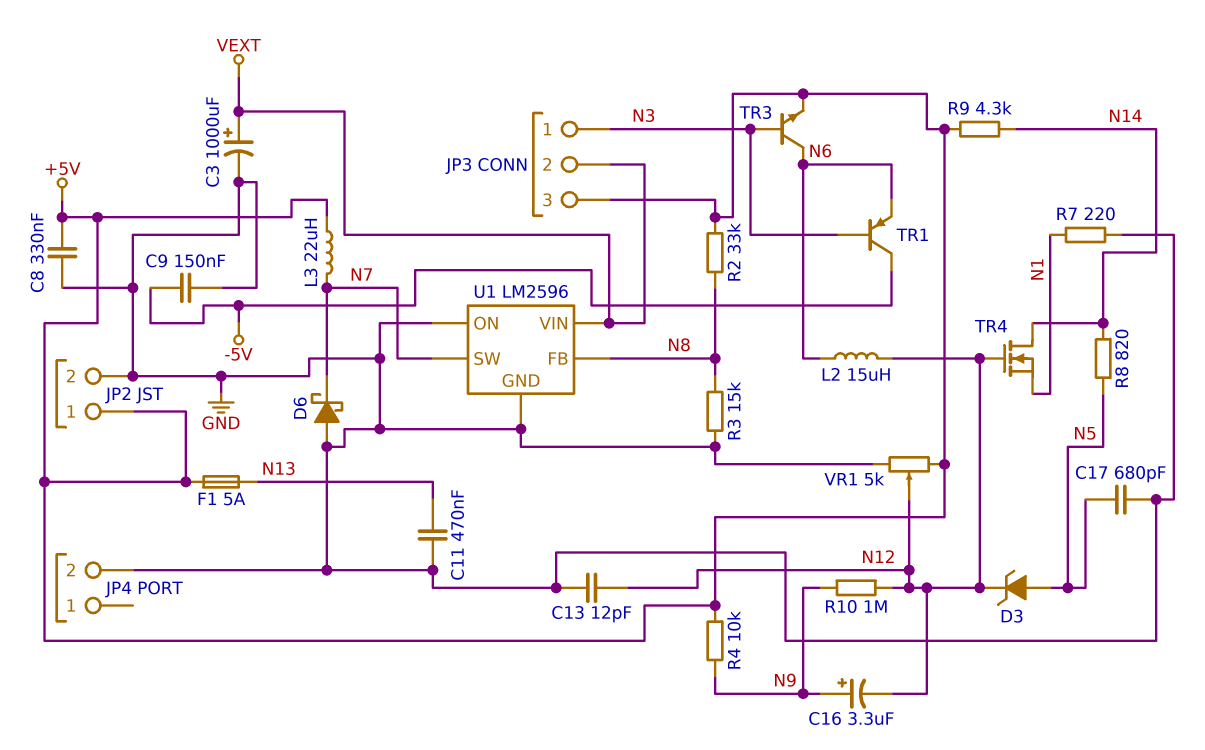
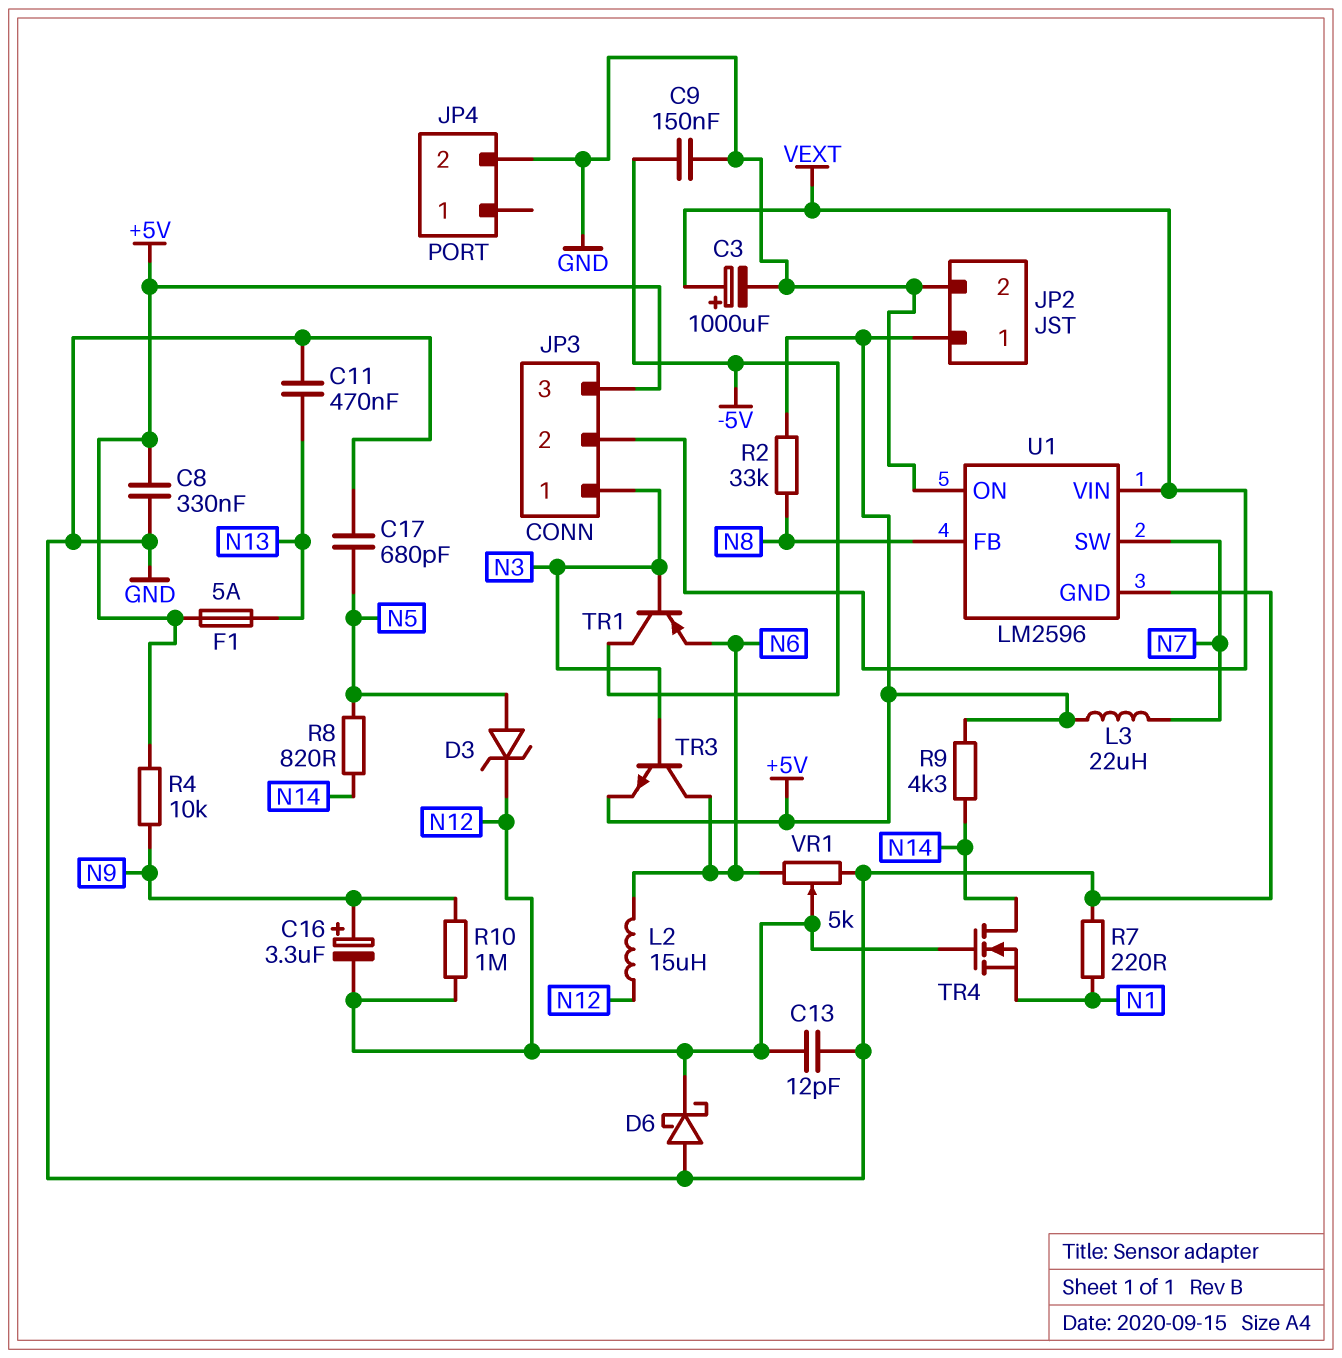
D6: schottky (A GND, K N7) -> schottky (A GND, K N12)
R3: 15k (GND, N8) -> none
VR1: 5k (+5V, GND, wiper N12) -> 5k (GND, N6, wiper N12)

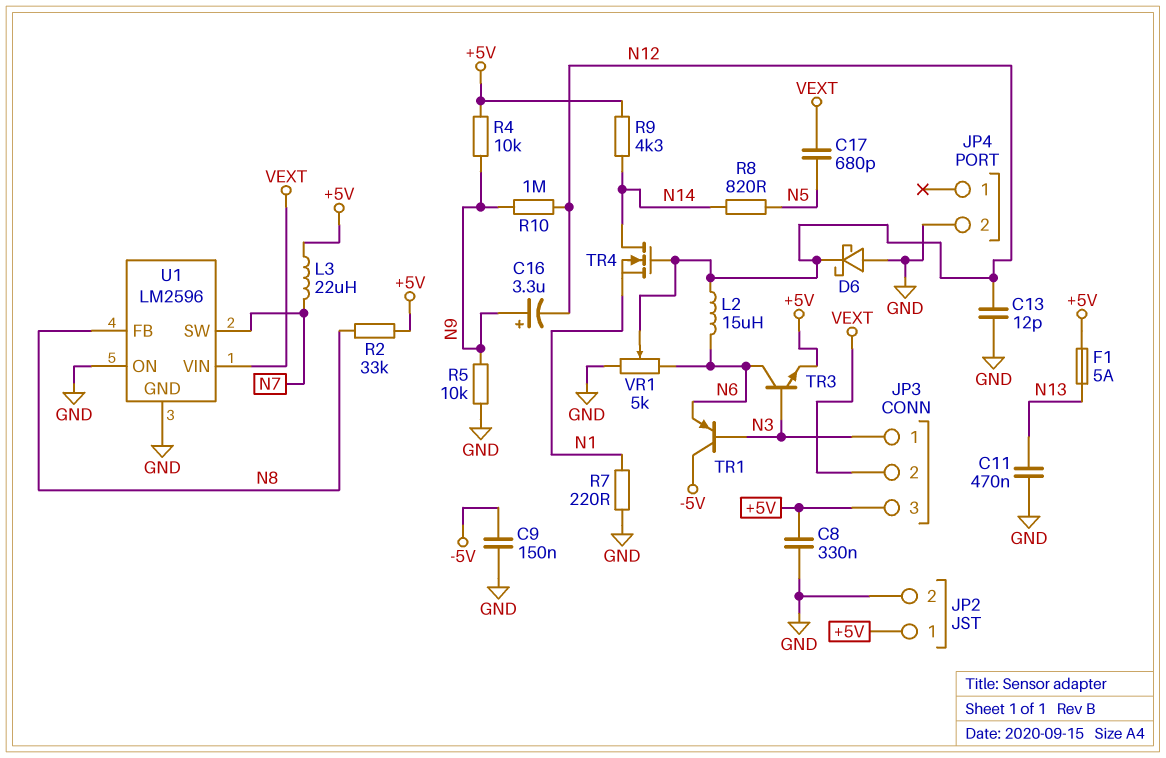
C3: 1000uF (plus VEXT, minus GND) -> none
C17: 680pF (GND, N5) -> 680pF (N5, VEXT)
D3: zener (A N5, K N12) -> none
R5: none -> 10k (GND, N9)

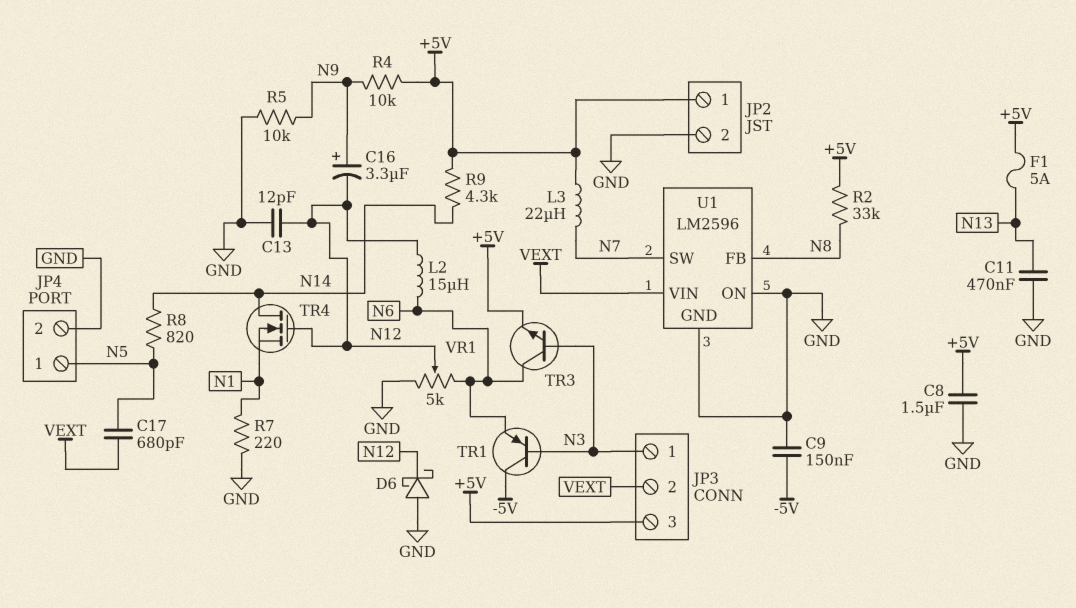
C8: 330nF (+5V, GND) -> 1.5uF (+5V, GND)
JP4 pin 1: none -> N5
R10: 1M (N9, N12) -> none

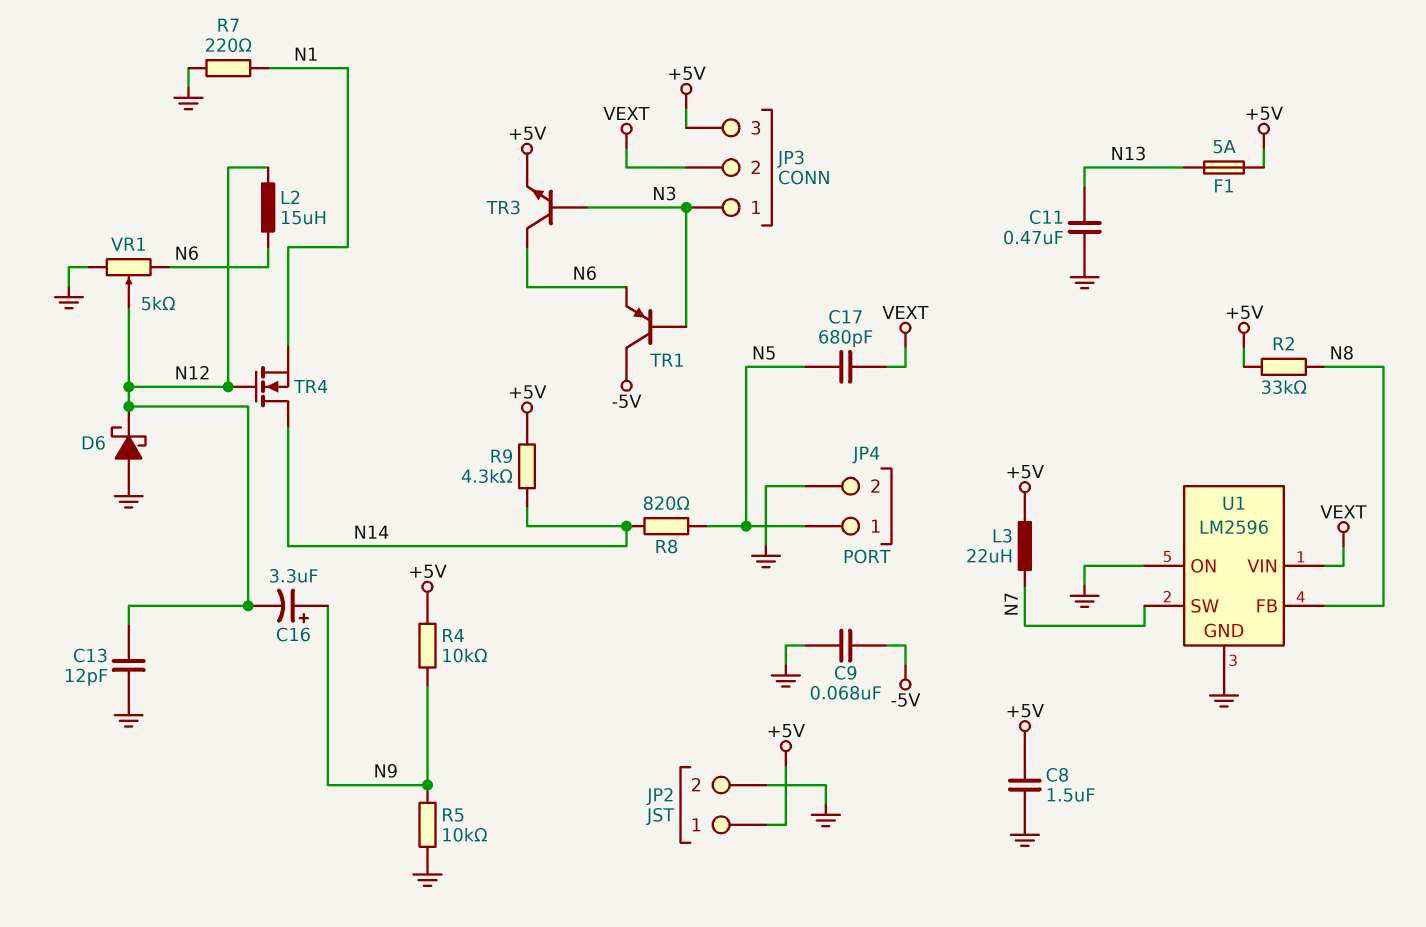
C9: 150nF (-5V, GND) -> 68nF (-5V, GND)

